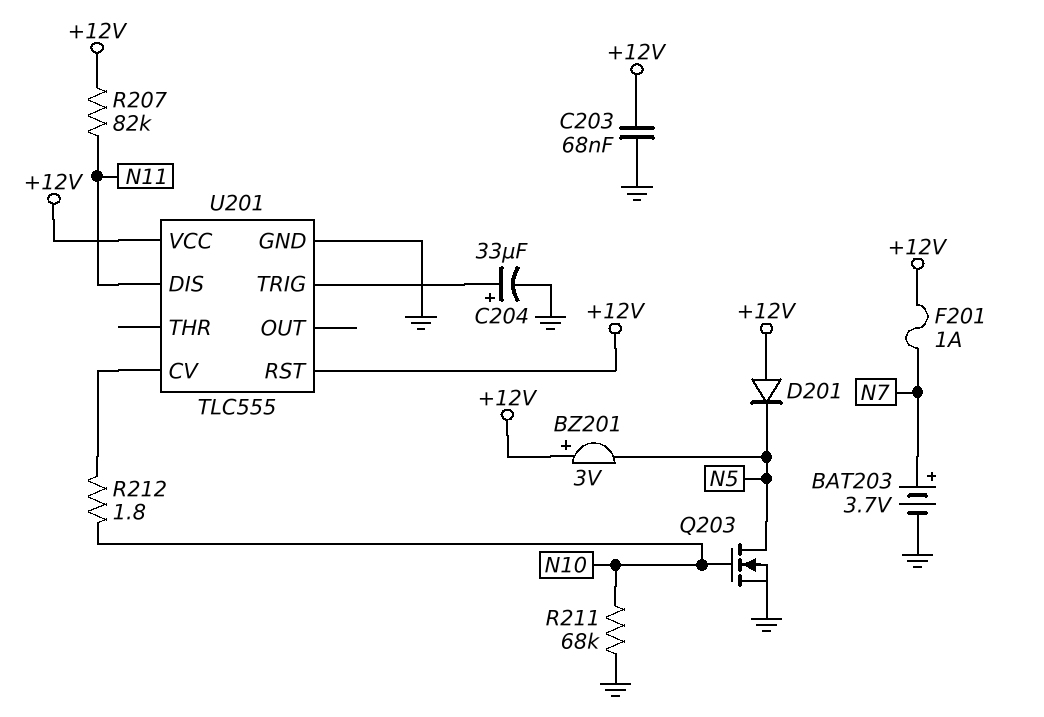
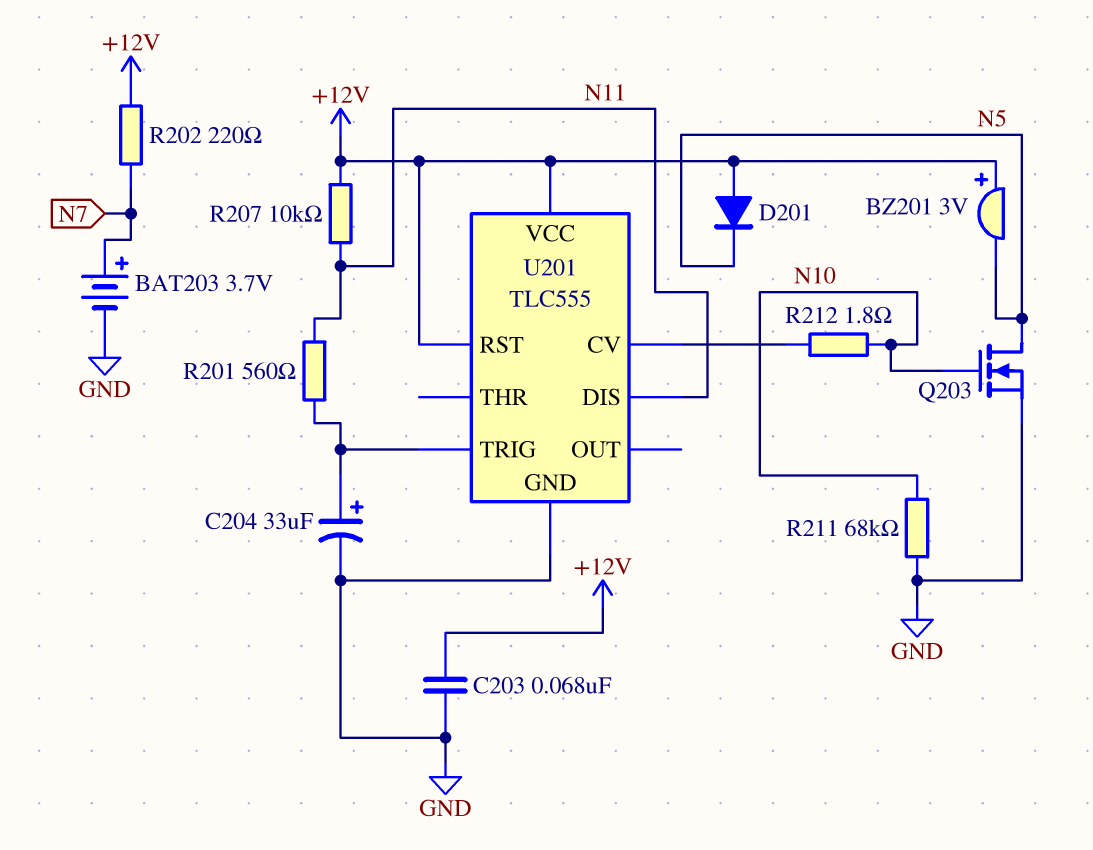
F201: 1A (+12V, N7) -> none
R201: none -> 560 (N11, U201/TRIG)
R202: none -> 220 (+12V, N7)
R207: 82k (+12V, N11) -> 10k (+12V, N11)

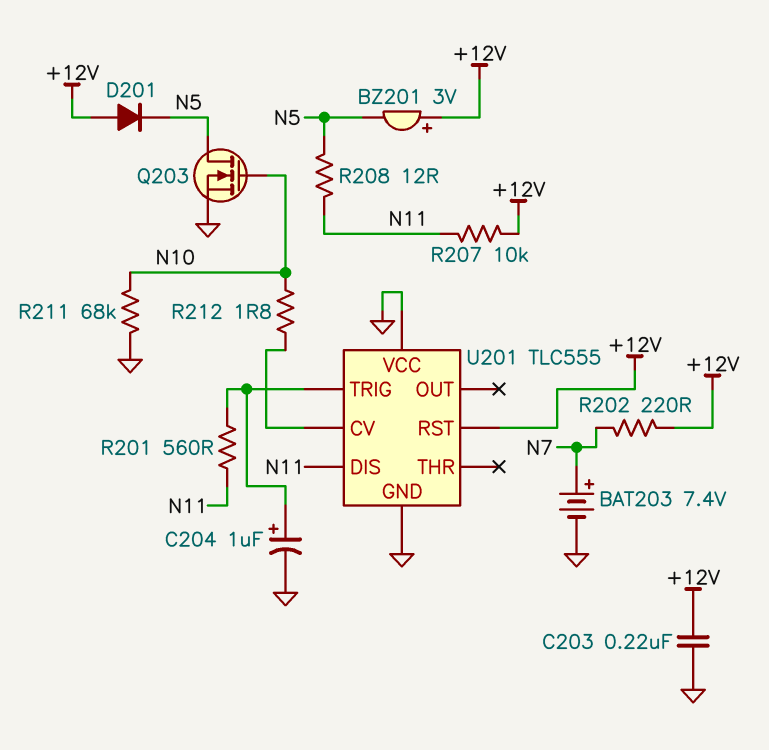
BAT203: 3.7V (plus N7, minus GND) -> 7.4V (plus N7, minus GND)
C203: 68nF (+12V, GND) -> 220nF (+12V, GND)
C204: 33uF (plus U201/TRIG, minus GND) -> 1uF (plus U201/TRIG, minus GND)
R208: none -> 12 (N5, N11)
U201 pin VCC: +12V -> GND

